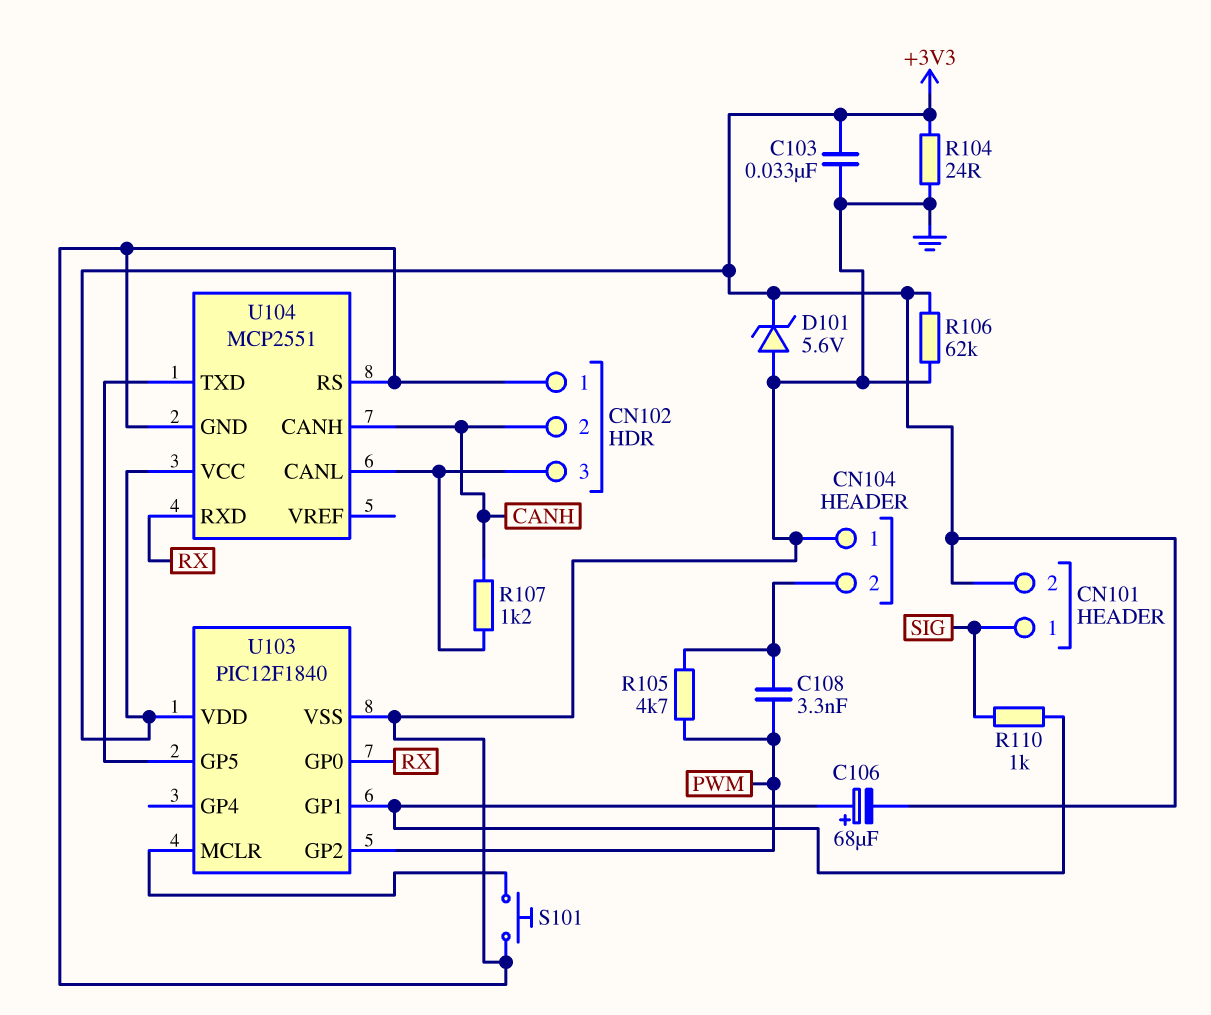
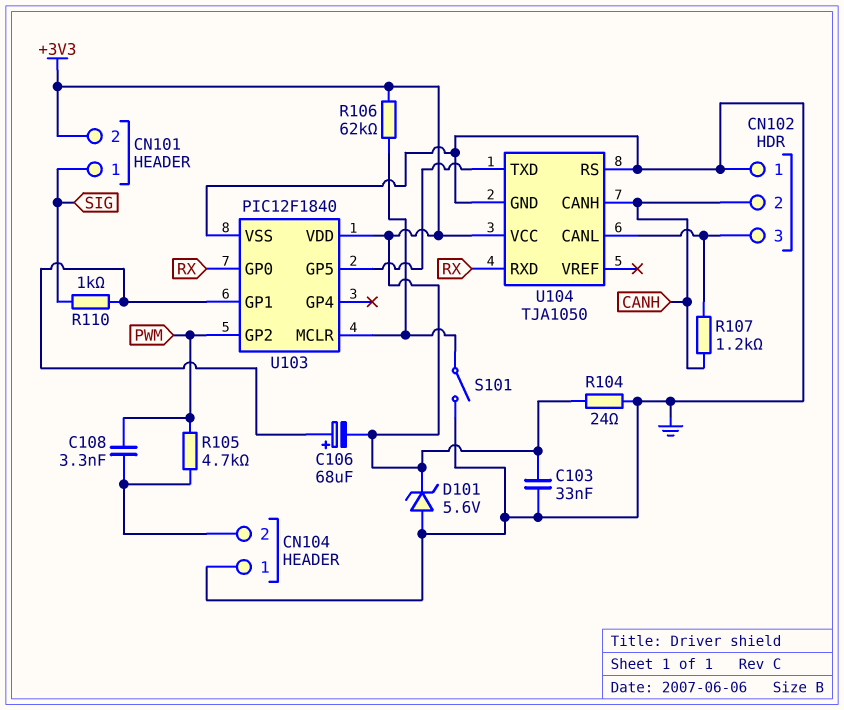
R106: 62k (+3V3, GND) -> 62k (+3V3, U103/MCLR)
S101: button (GND, U103/MCLR) -> switch (GND, U103/MCLR)
U104: MCP2551 -> TJA1050

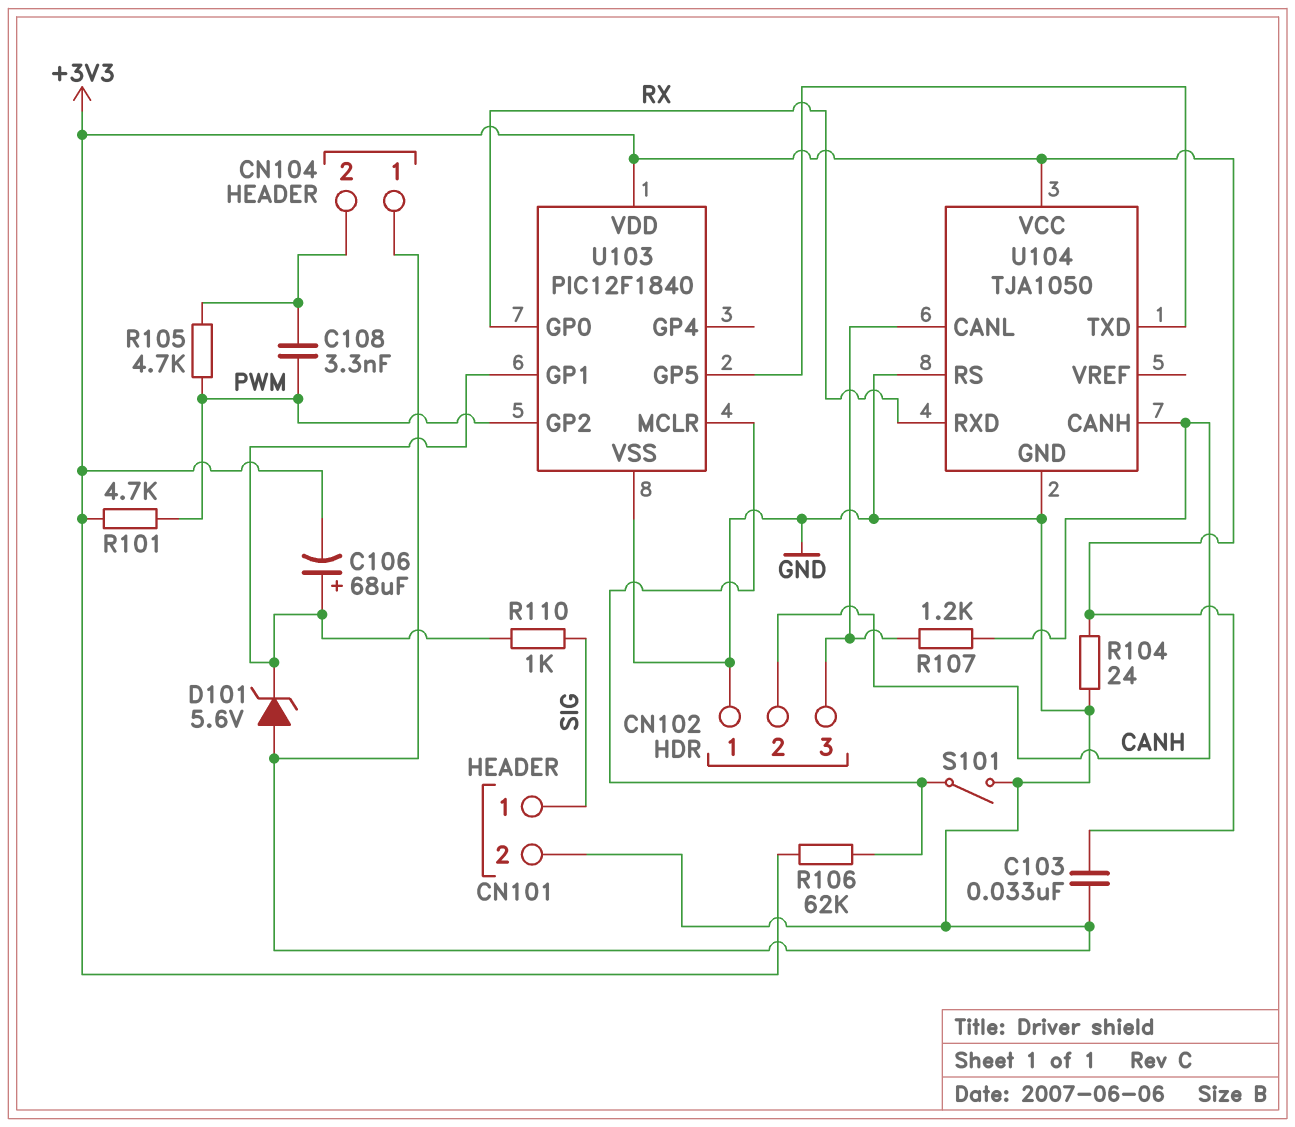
CN101 pin 2: +3V3 -> GND
D101: zener 5.6V (A GND, K +3V3) -> zener 5.6V (A GND, K U103/GP1)
R101: none -> 4.7k (+3V3, PWM)

